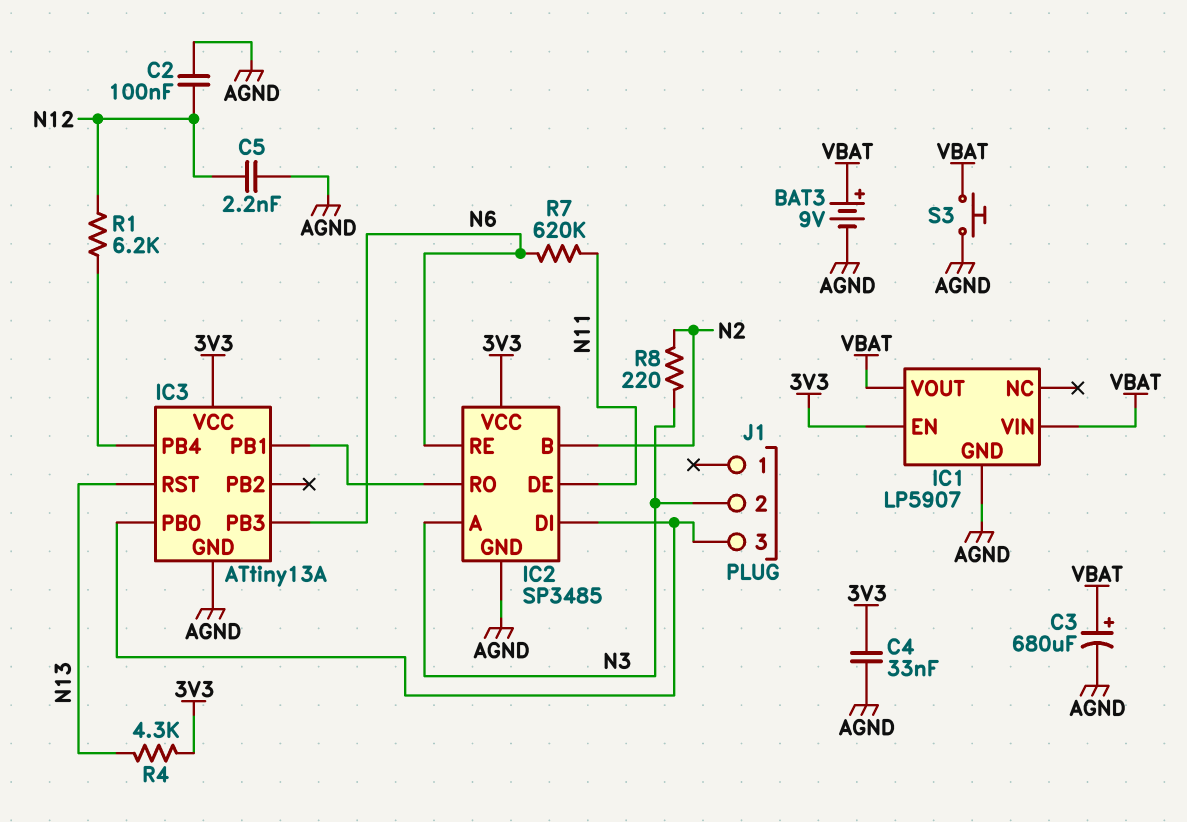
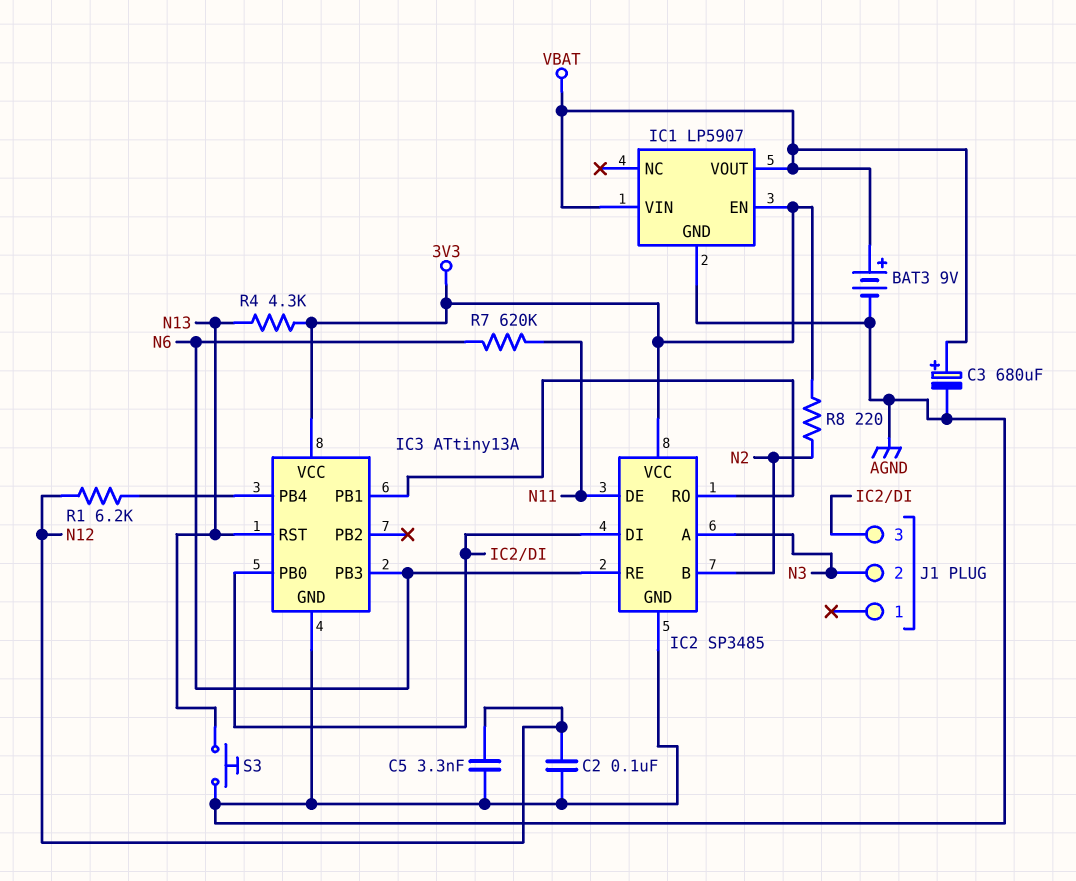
C4: 33nF (3V3, AGND) -> none
C5: 2.2nF (AGND, N12) -> 3.3nF (AGND, N12)
R8: 220 (N2, N3) -> 220 (3V3, N2)
S3: button (AGND, VBAT) -> button (AGND, N13)

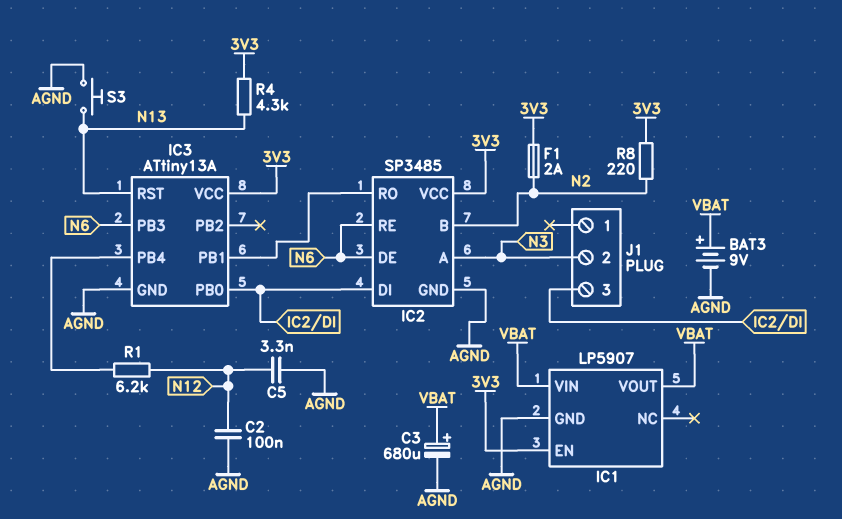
F1: none -> 2A (3V3, N2)
IC2 pin DE: N11 -> N6
R7: 620k (N6, N11) -> none

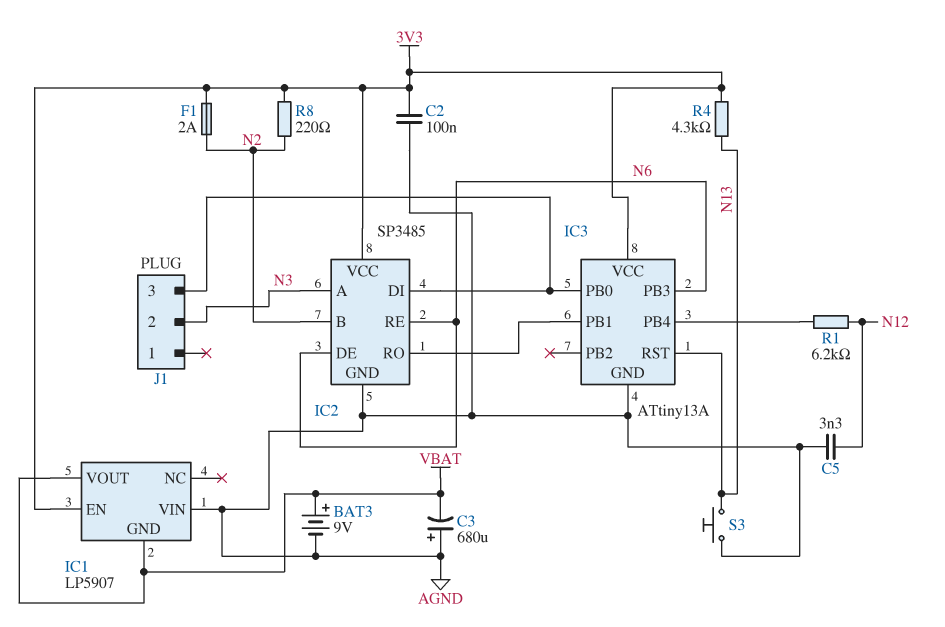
C2: 100nF (AGND, N12) -> 100nF (3V3, AGND)
C3: 680uF (plus VBAT, minus AGND) -> 680uF (plus AGND, minus VBAT)
IC1 pin GND: AGND -> VBAT
IC1 pin VIN: VBAT -> AGND

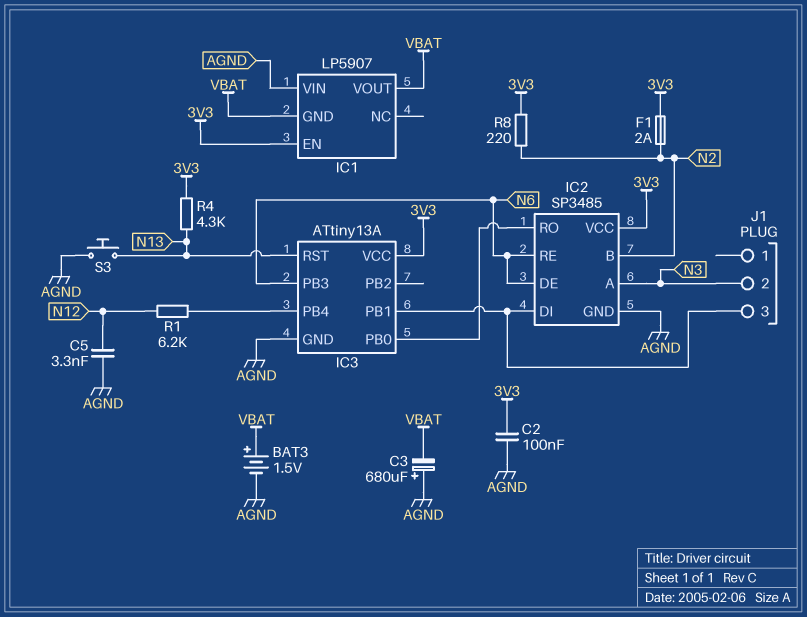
BAT3: 9V (plus VBAT, minus AGND) -> 1.5V (plus VBAT, minus AGND)
IC3 pin PB0: IC2/DI -> IC2/RO
IC3 pin PB1: IC2/RO -> IC2/DI

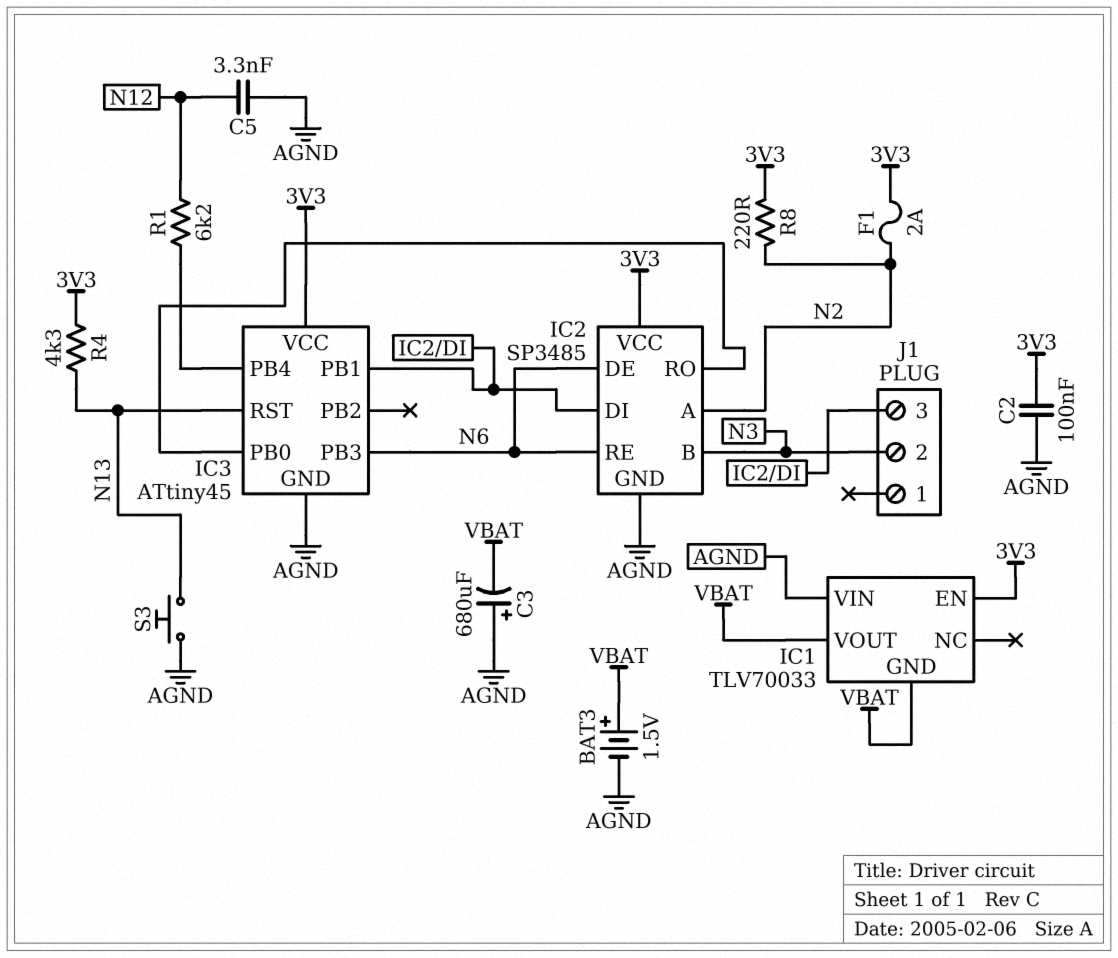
IC1: LP5907 -> TLV70033
IC2 pin A: N3 -> N2
IC2 pin B: N2 -> N3
IC3: ATtiny13A -> ATtiny45

